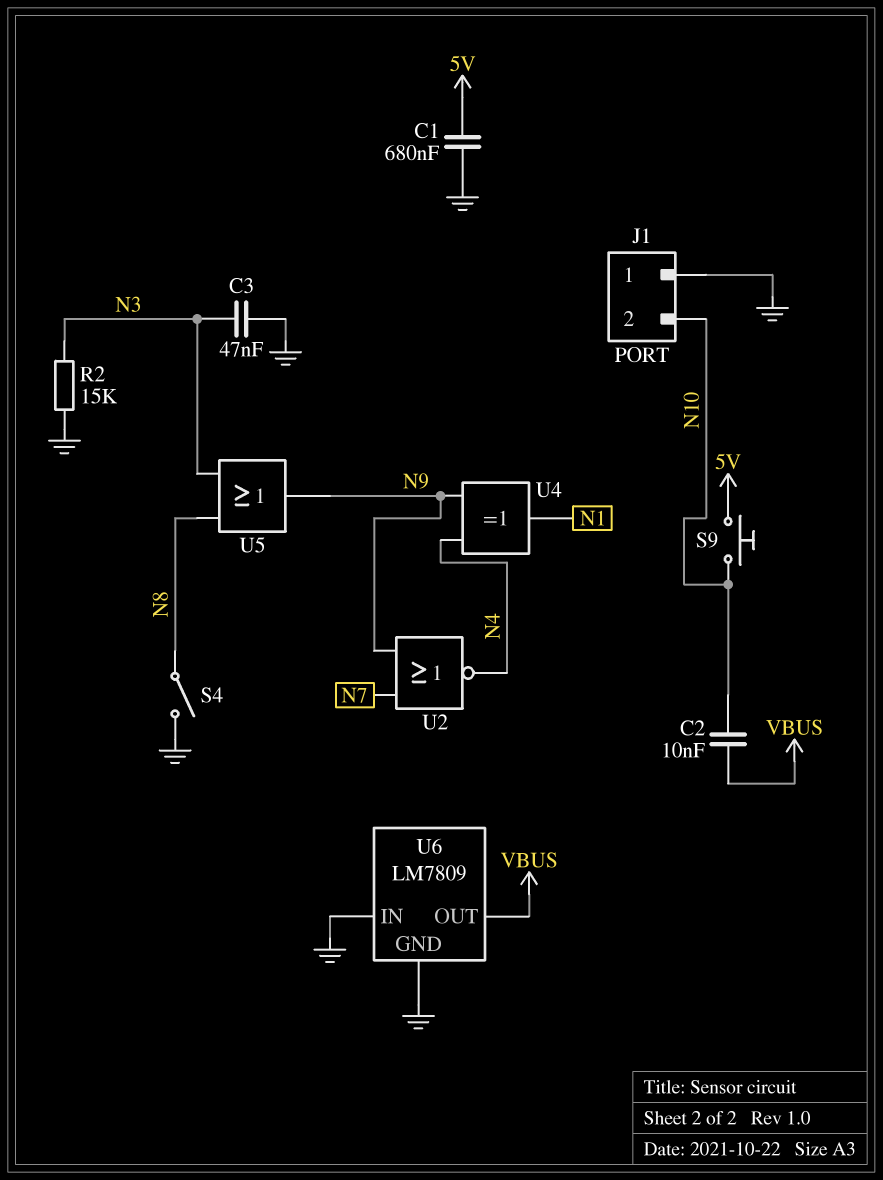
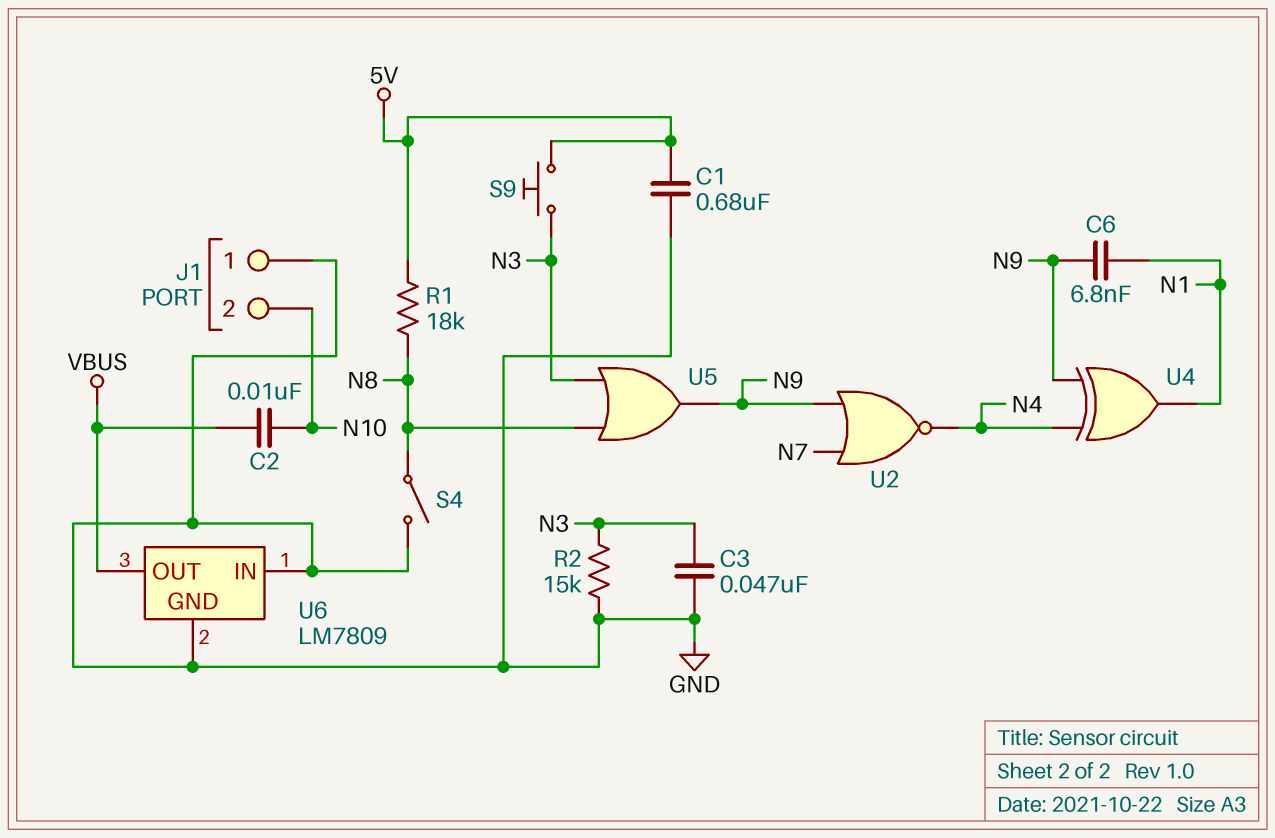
C6: none -> 6.8nF (N1, N9)
R1: none -> 18k (5V, N8)
S9: button (5V, N10) -> button (5V, N3)

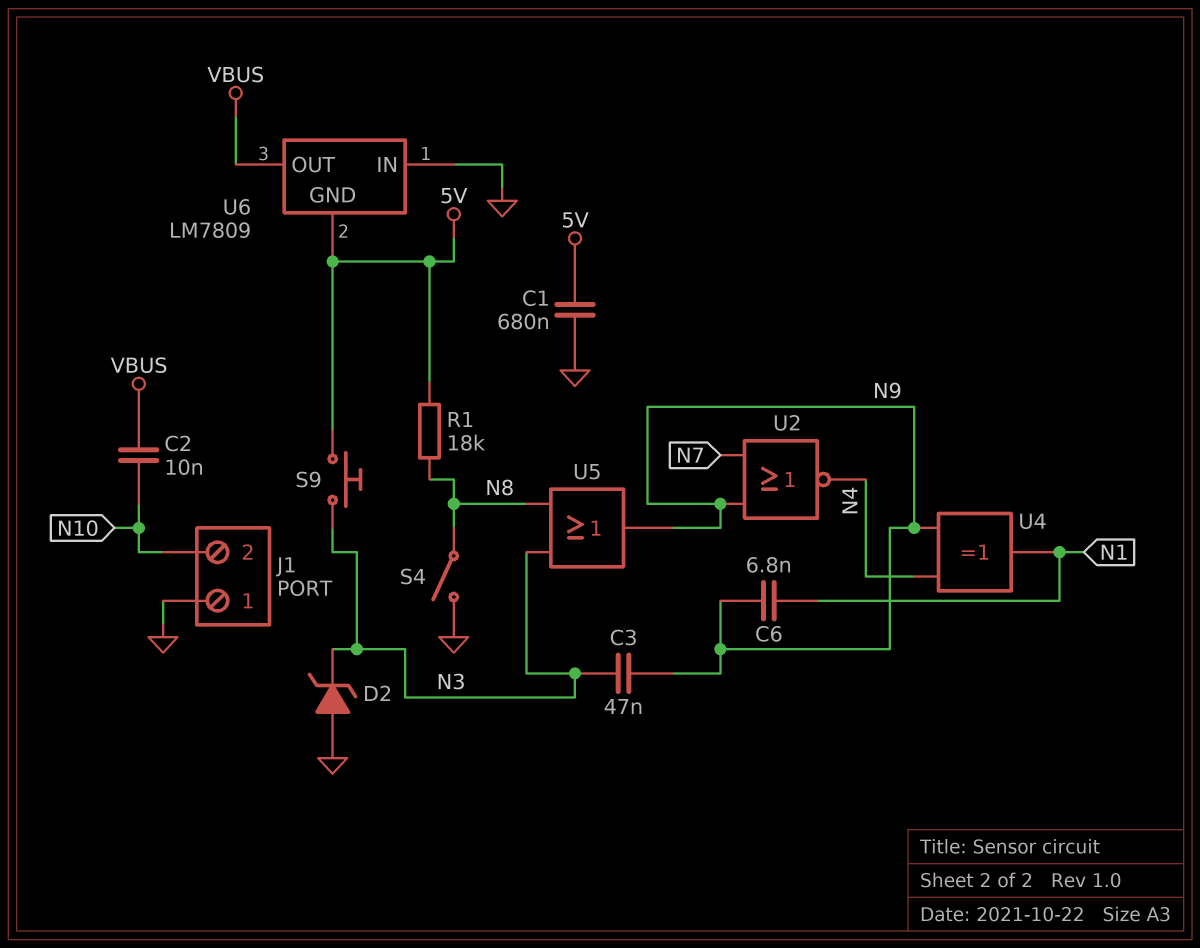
C3: 47nF (GND, N3) -> 47nF (N3, N9)
D2: none -> zener (A GND, K N3)
R2: 15k (GND, N3) -> none
U6 pin GND: GND -> 5V

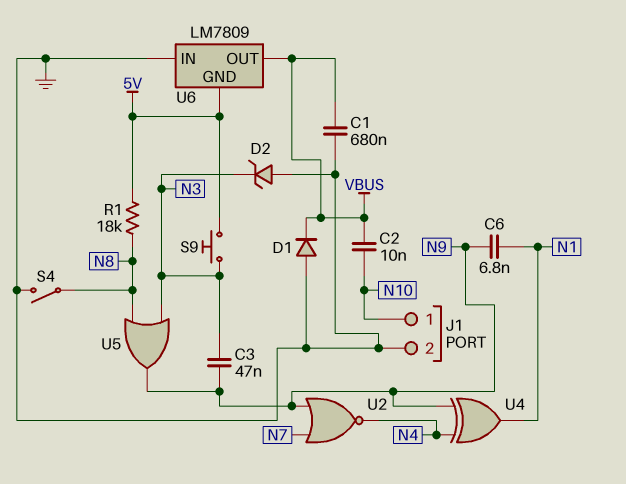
C1: 680nF (5V, GND) -> 680nF (GND, VBUS)
D1: none -> diode (A GND, K VBUS)
J1 pin 1: GND -> N10
J1 pin 2: N10 -> GND

